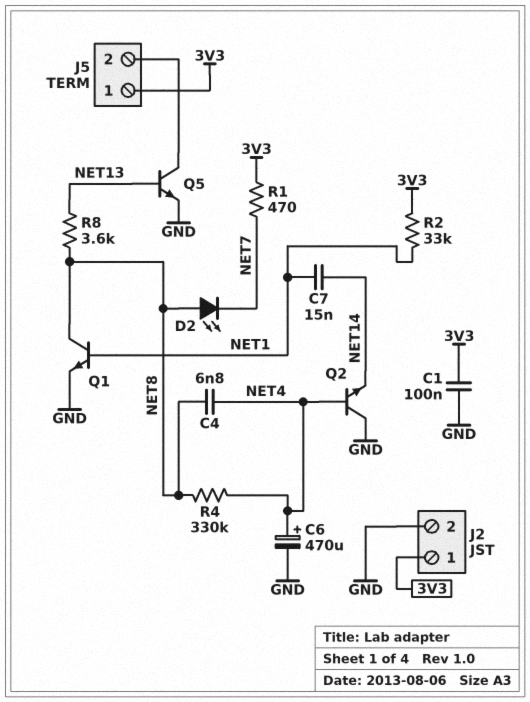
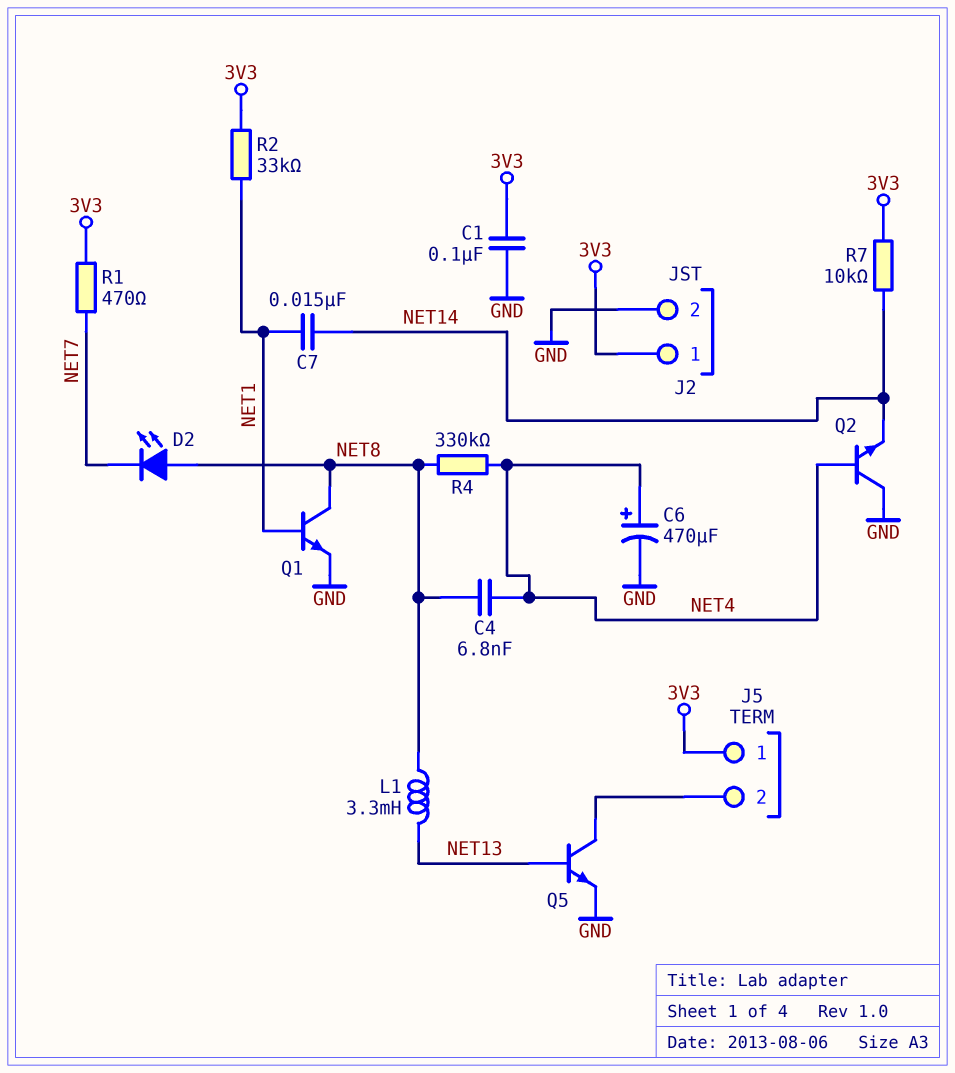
L1: none -> 3.3mH (NET8, NET13)
R7: none -> 10k (3V3, NET14)
R8: 3.6k (NET8, NET13) -> none

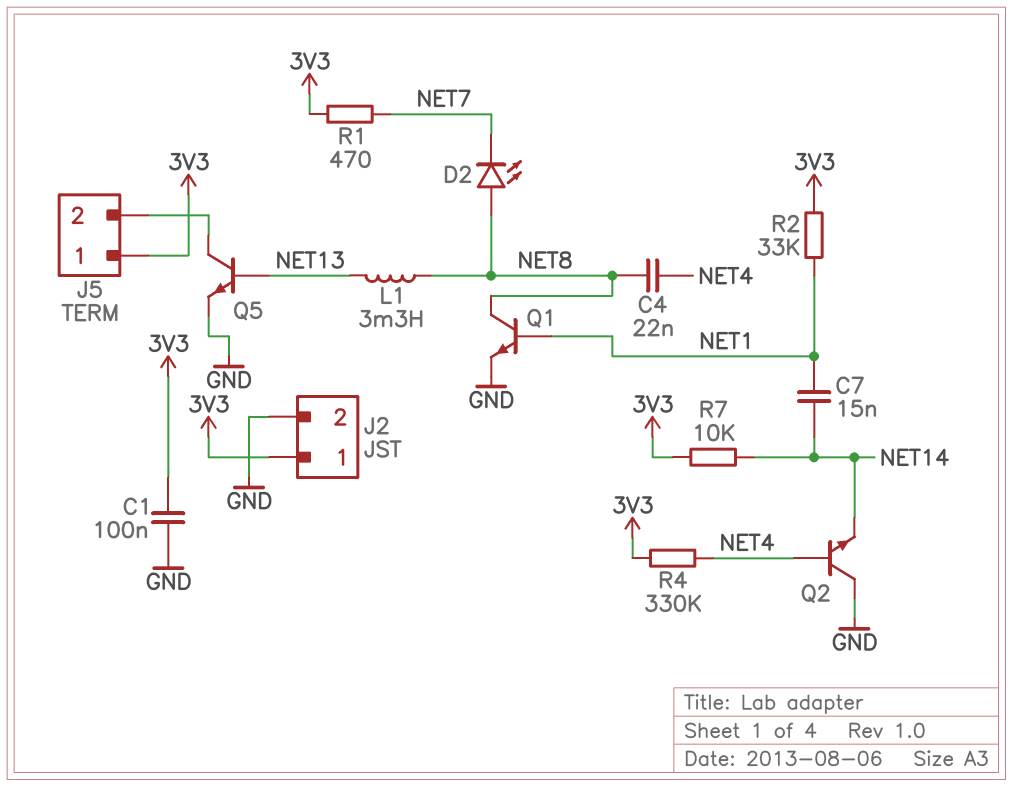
C4: 6.8nF (NET4, NET8) -> 22nF (NET4, NET8)
C6: 470uF (plus NET4, minus GND) -> none
R4: 330k (NET4, NET8) -> 330k (3V3, NET4)

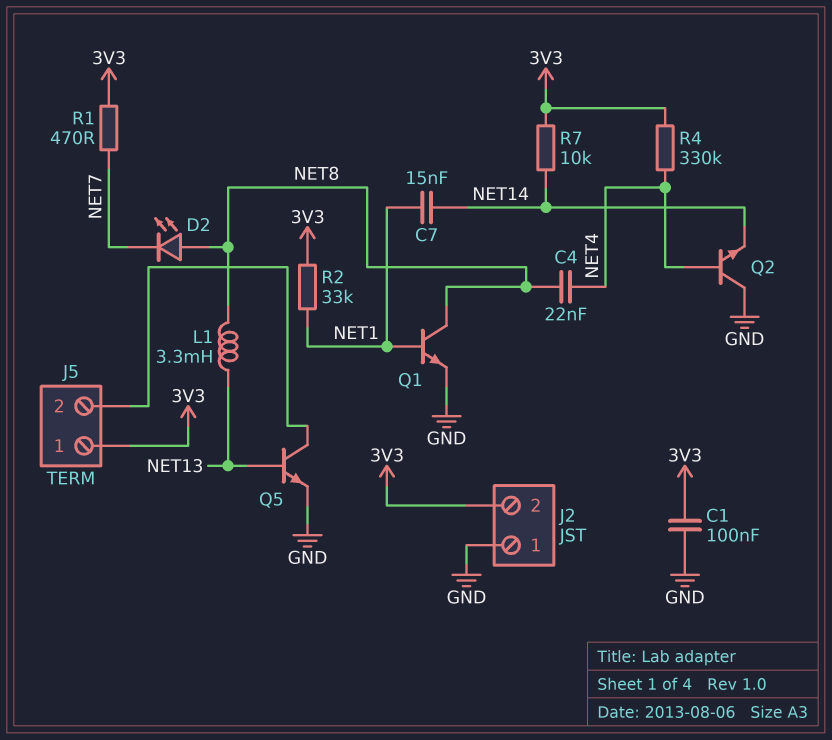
J2 pin 1: 3V3 -> GND
J2 pin 2: GND -> 3V3

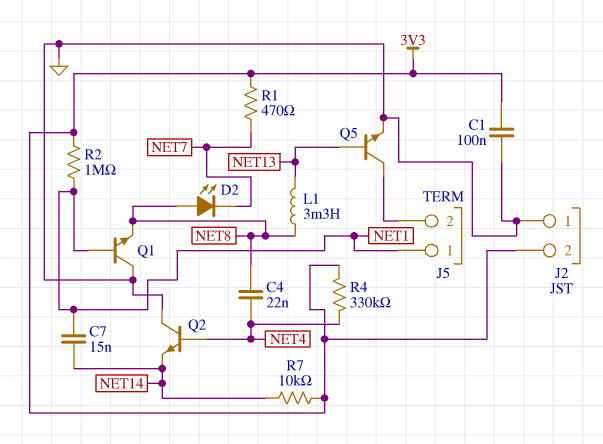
J5 pin 1: 3V3 -> NET1
Q1: NPN (B NET1, C NET8, E GND) -> NPN (B NET1, C GND, E NET8)
R2: 33k (3V3, NET1) -> 1M (3V3, NET1)

